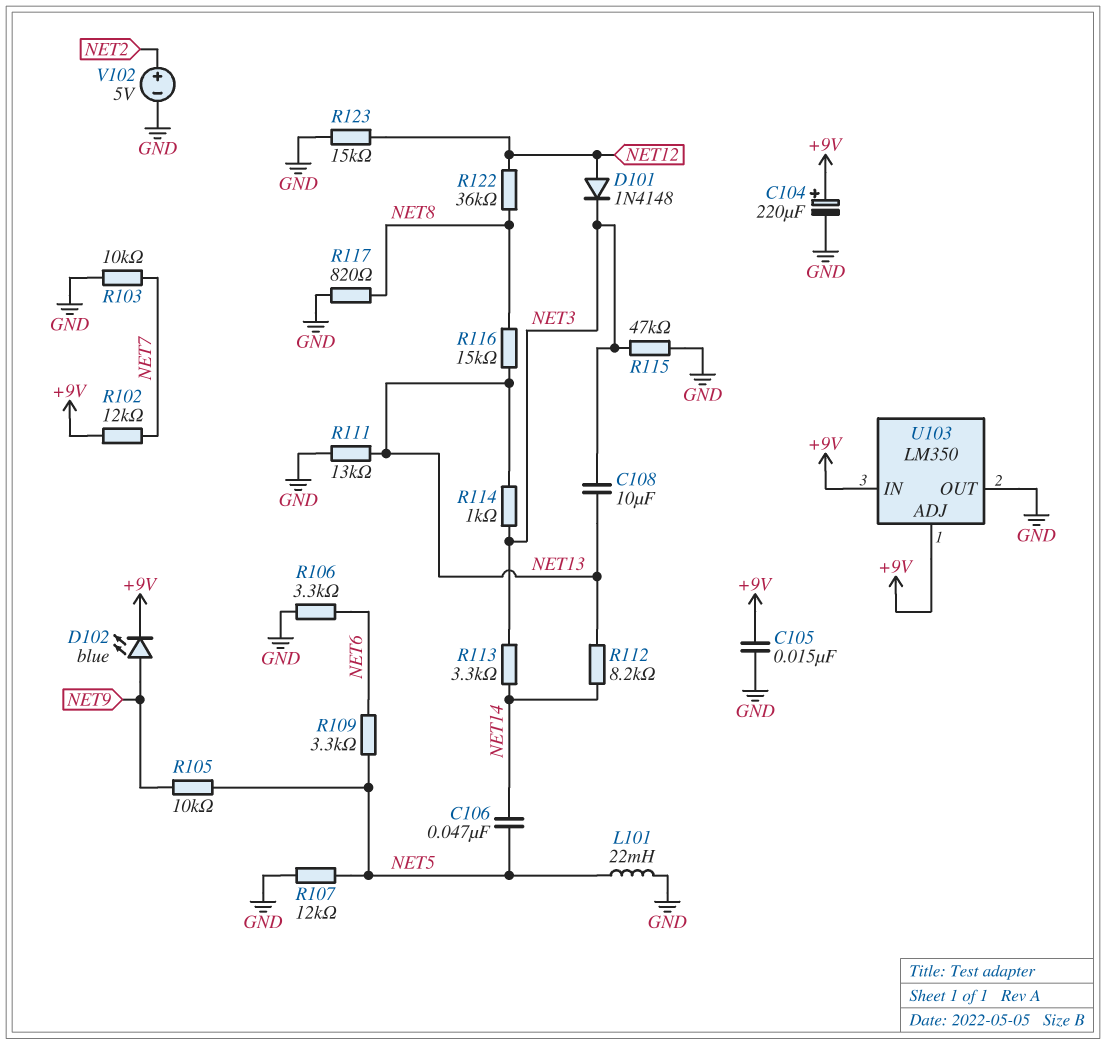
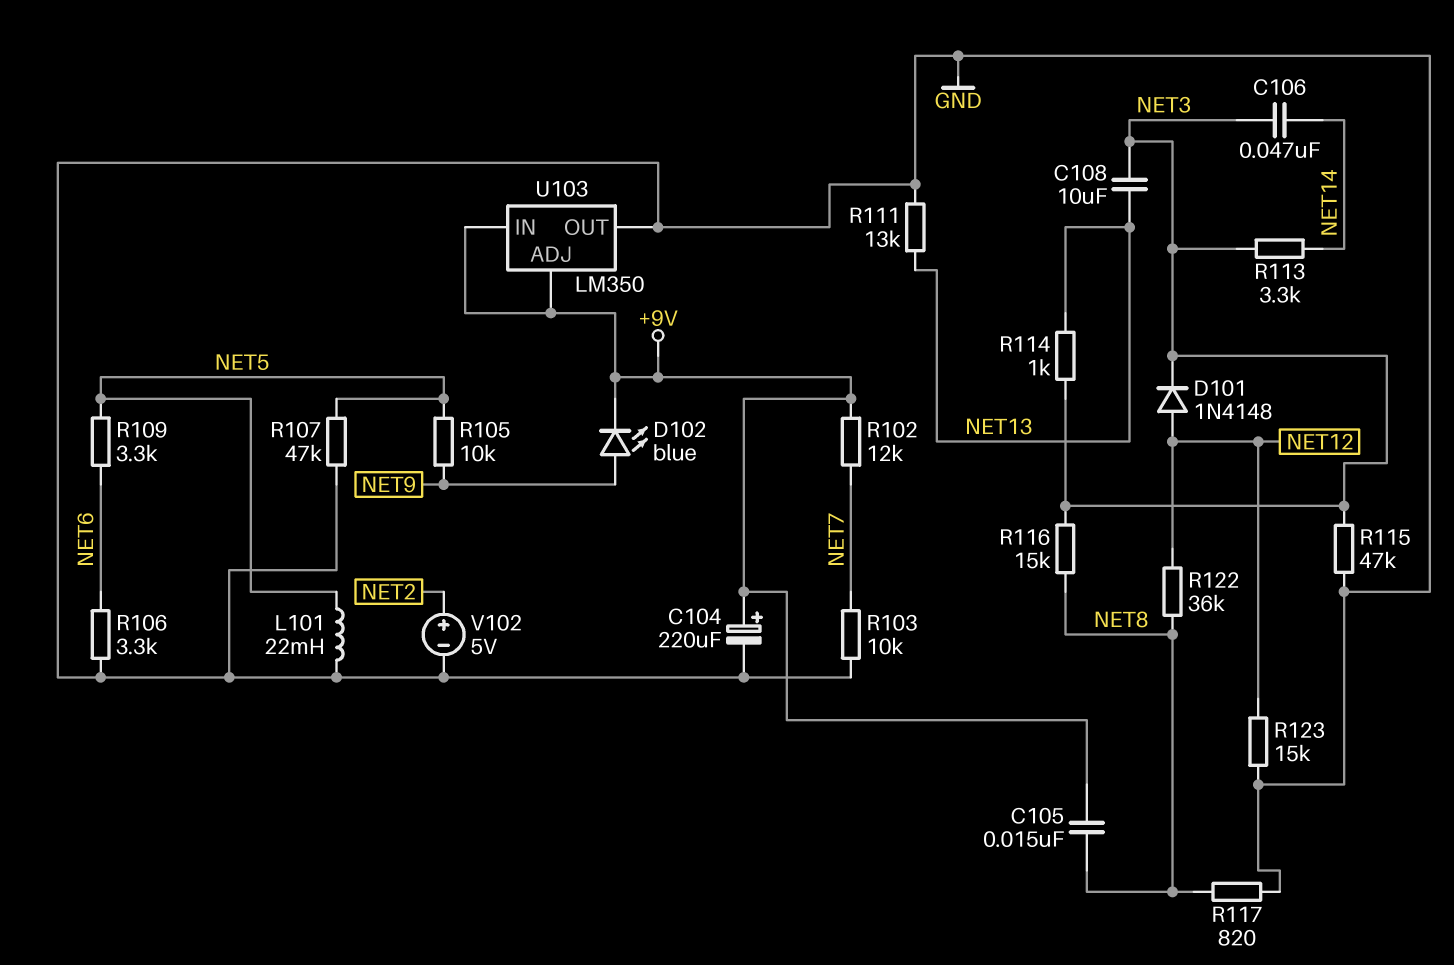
C105: 15nF (+9V, GND) -> 15nF (+9V, NET8)
C106: 47nF (NET5, NET14) -> 47nF (NET3, NET14)
R107: 12k (GND, NET5) -> 47k (GND, NET5)
R112: 8.2k (NET13, NET14) -> none
R116: 15k (NET8, NET13) -> 15k (NET3, NET8)

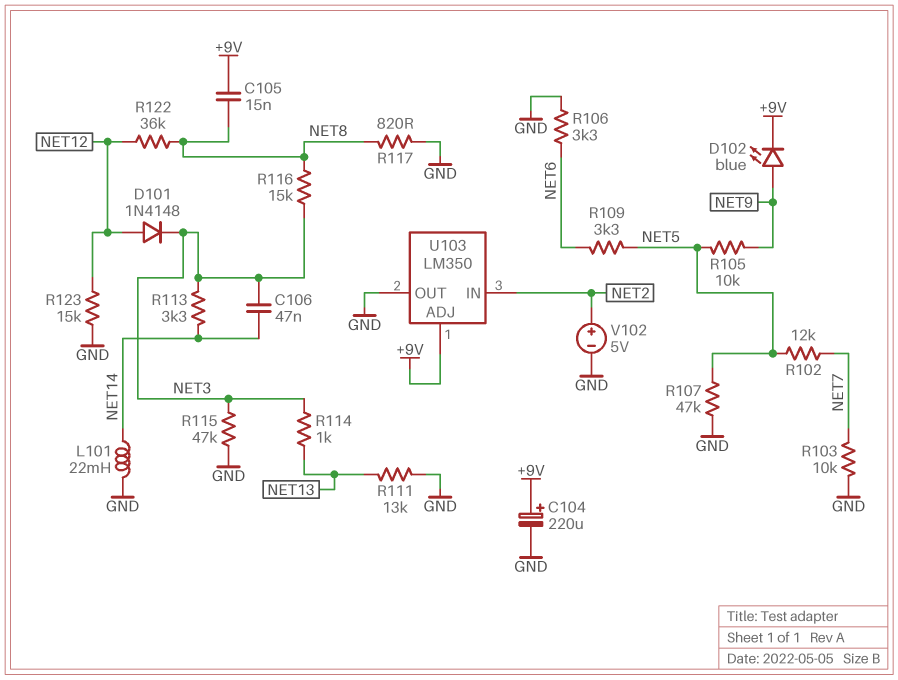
C108: 10uF (NET3, NET13) -> none
L101: 22mH (GND, NET5) -> 22mH (GND, NET14)
R102: 12k (+9V, NET7) -> 12k (NET5, NET7)
U103 pin IN: +9V -> NET2

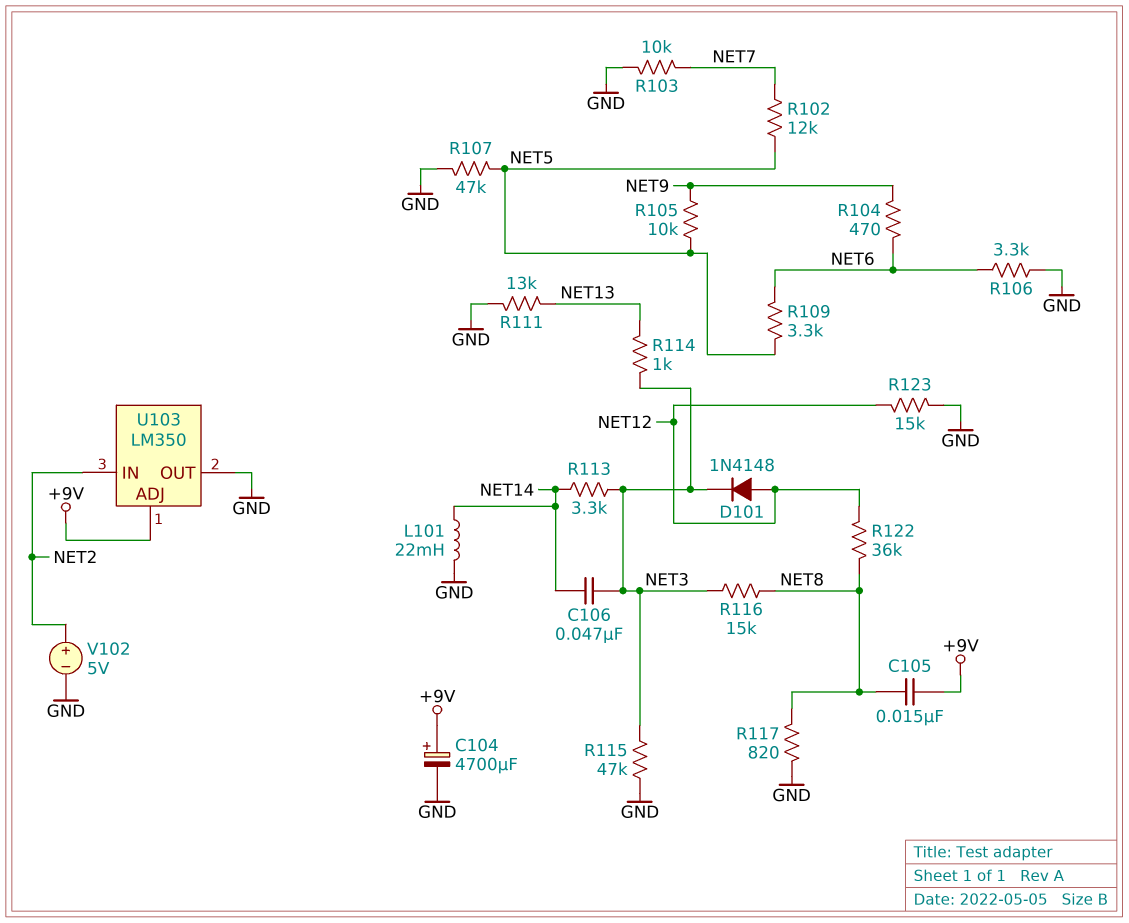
C104: 220uF (plus +9V, minus GND) -> 4700uF (plus +9V, minus GND)
D102: LED blue (A NET9, K +9V) -> none
R104: none -> 470 (NET6, NET9)

